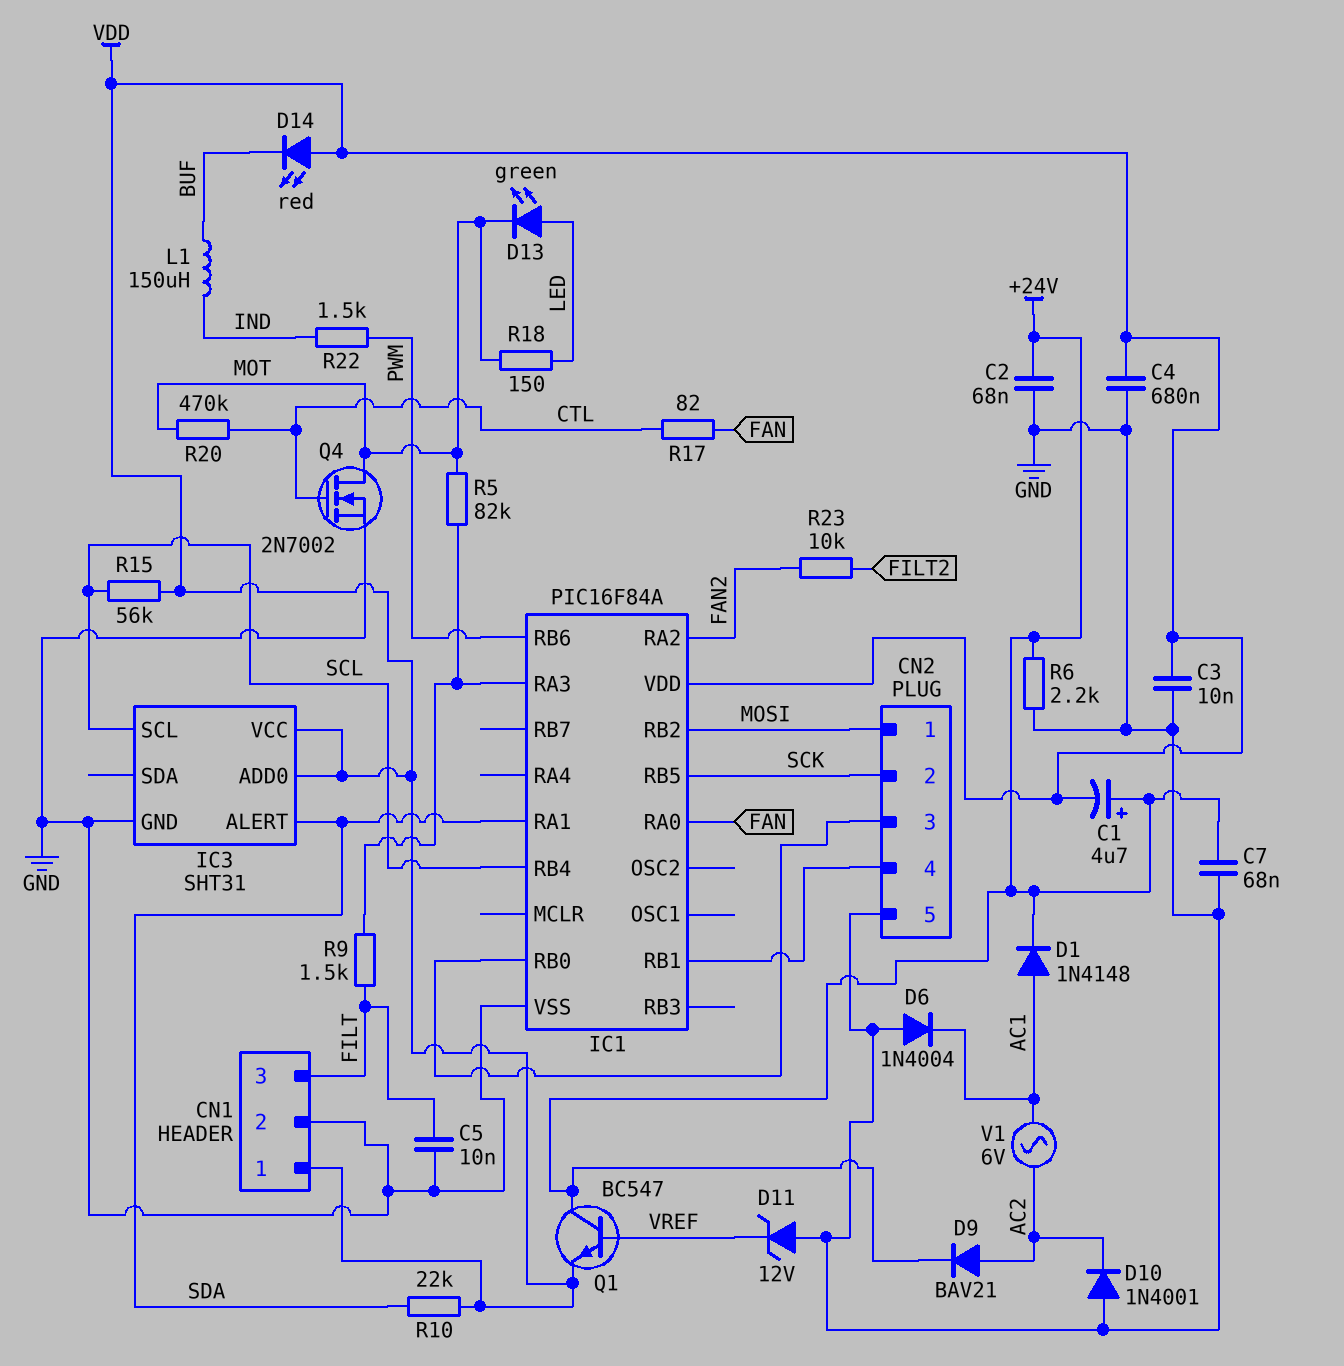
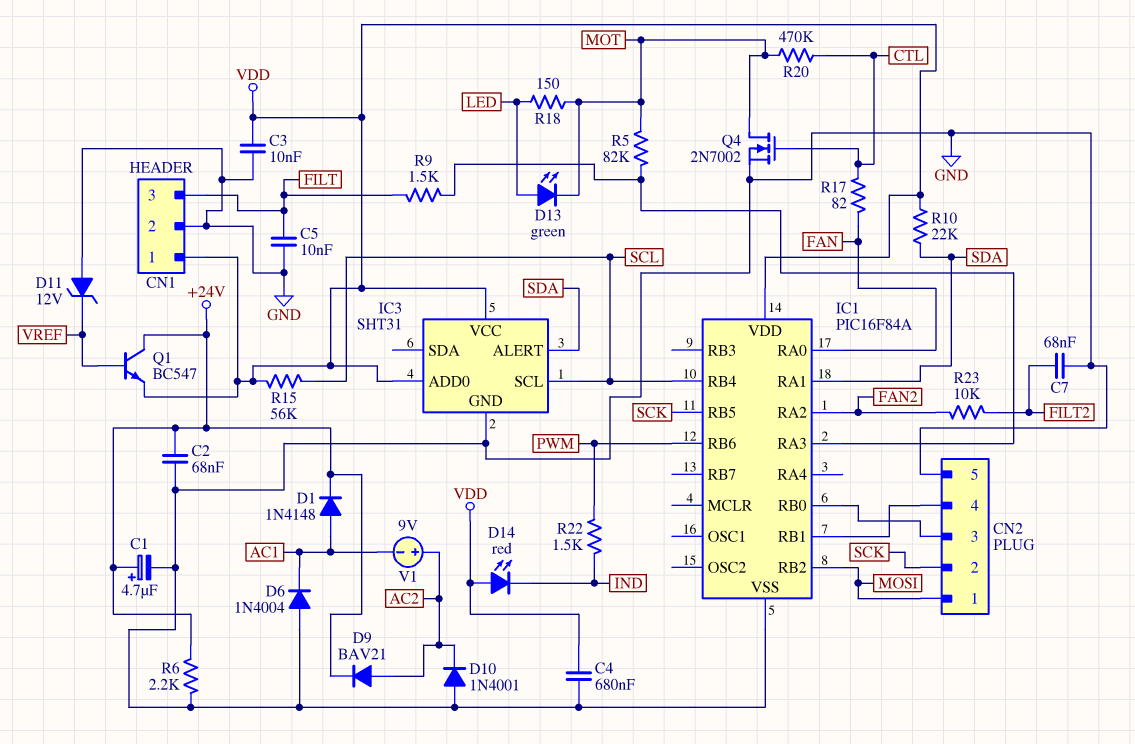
C1: 4.7uF (plus +24V, minus VDD) -> 4.7uF (plus +24V, minus GND)
C7: 68nF (+24V, GND) -> 68nF (FILT2, GND)
D14: LED red (A VDD, K BUF) -> LED red (A VDD, K IND)
L1: 150uH (BUF, IND) -> none
V1: AC 6V (AC1, AC2) -> 9V (plus AC2, minus AC1)

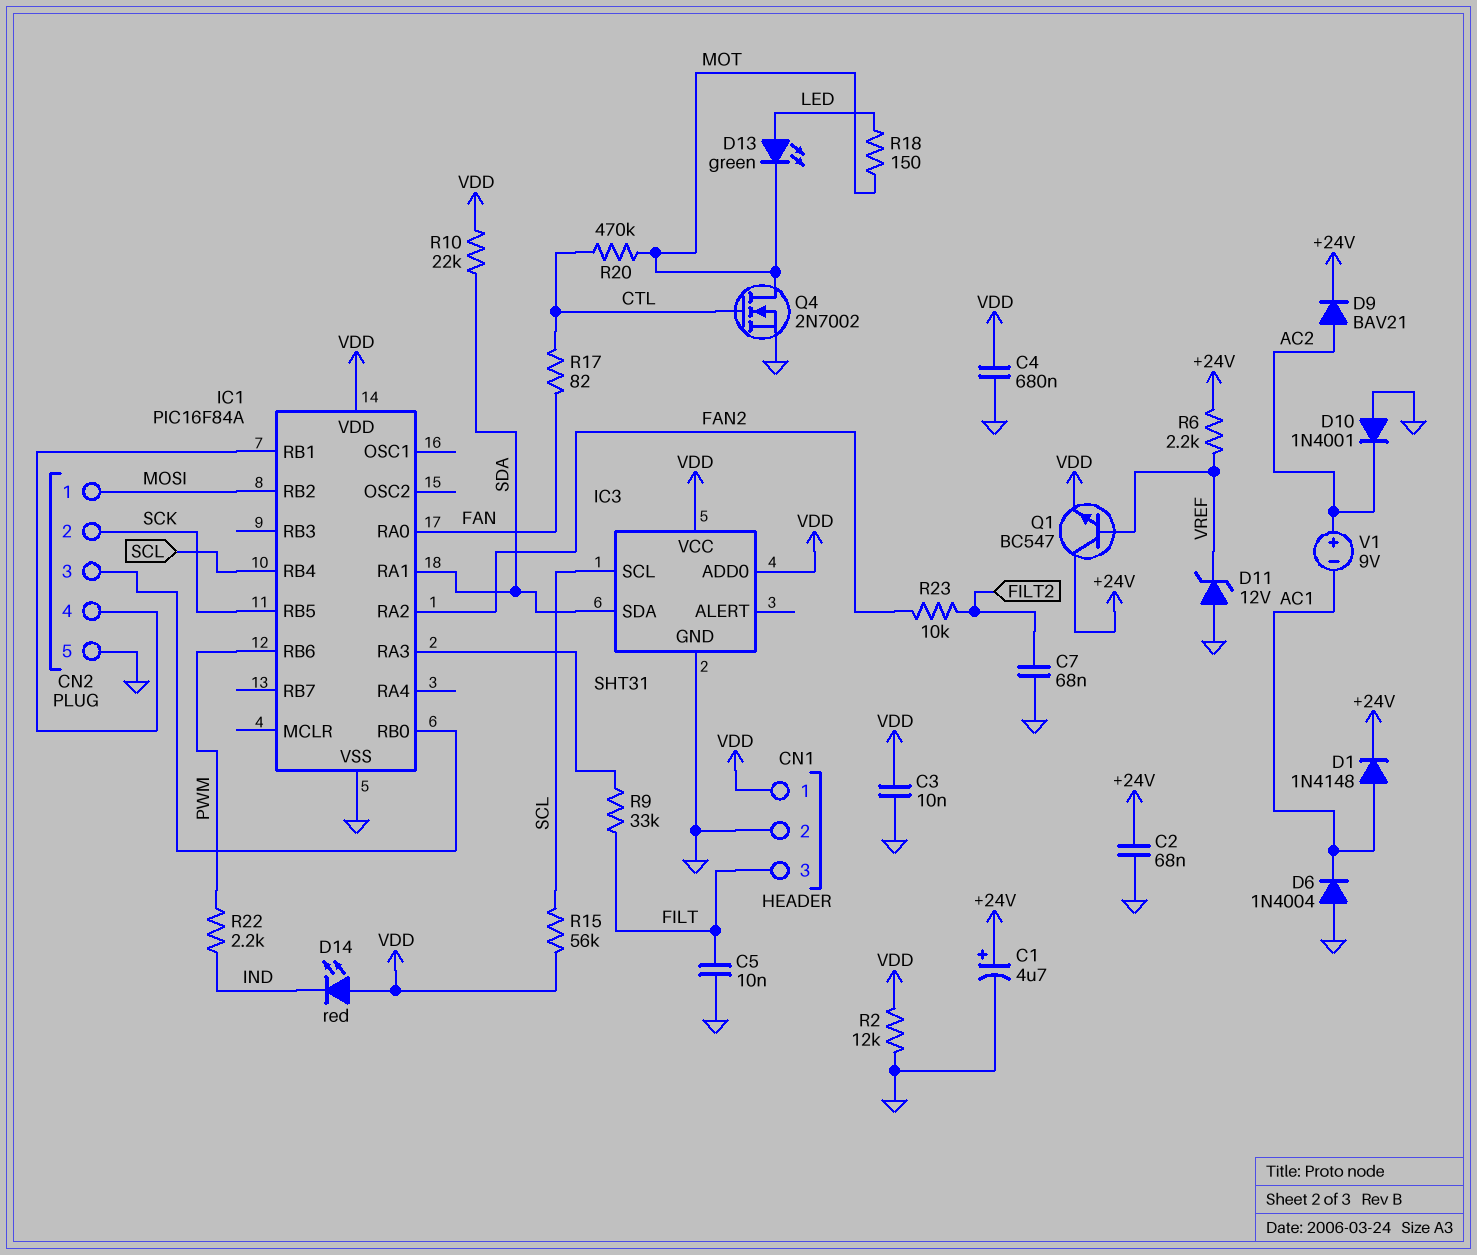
IC3 pin ALERT: SDA -> none
IC3 pin SDA: none -> SDA
R2: none -> 12k (GND, VDD)
R5: 82k (IC1/RA3, MOT) -> none
R6: 2.2k (+24V, GND) -> 2.2k (+24V, VREF)
R9: 1.5k (FILT, IC1/RA3) -> 33k (FILT, IC1/RA3)
R22: 1.5k (IND, PWM) -> 2.2k (IND, PWM)

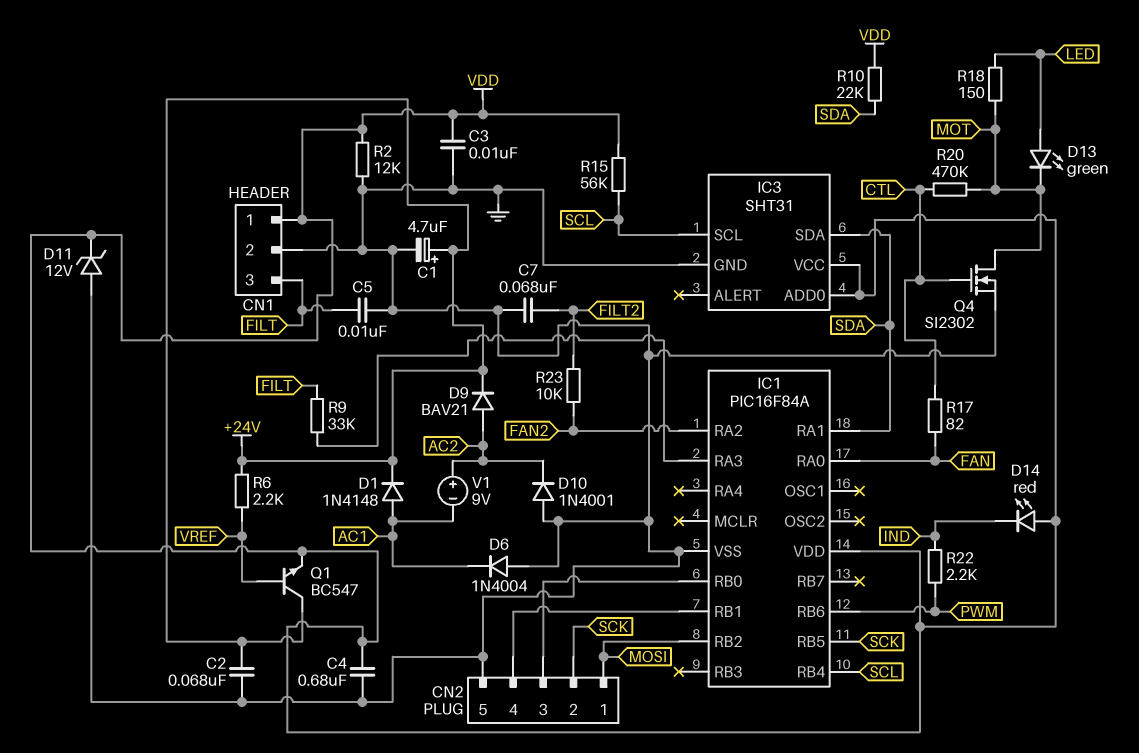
D11: zener 12V (A GND, K VREF) -> zener 12V (A GND, K VDD)
Q4: NMOS 2N7002 (G CTL, D MOT, S GND) -> NMOS SI2302 (G CTL, D MOT, S GND)

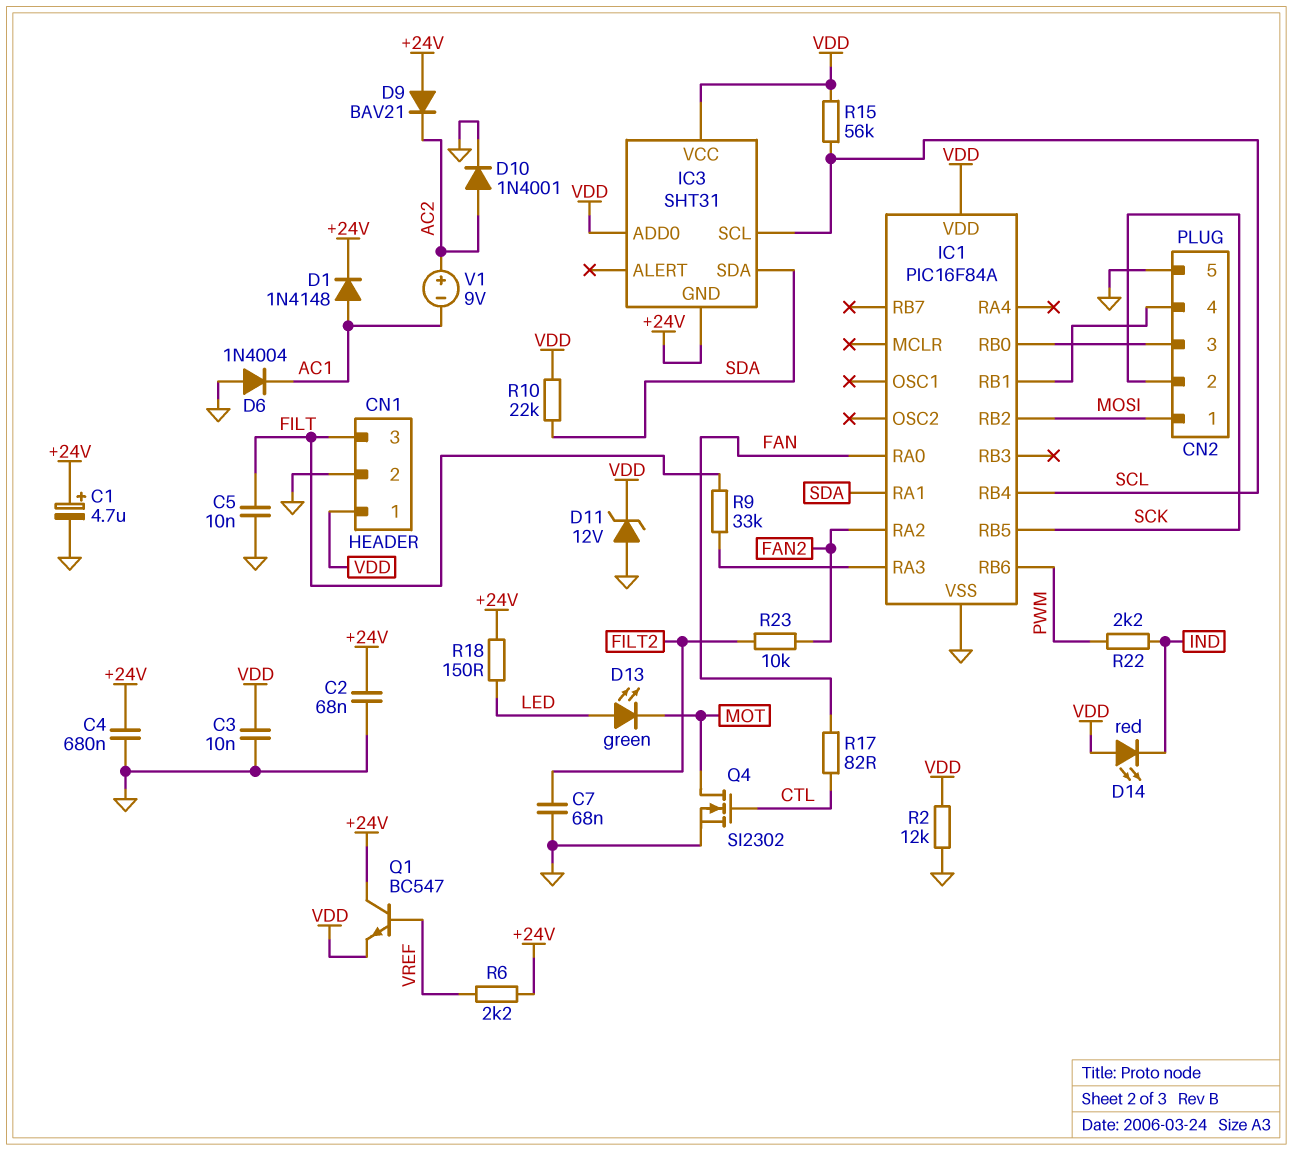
C4: 680nF (GND, VDD) -> 680nF (+24V, GND)
D9: diode BAV21 (A AC2, K +24V) -> diode BAV21 (A +24V, K AC2)
D10: diode 1N4001 (A GND, K AC2) -> diode 1N4001 (A AC2, K GND)
IC3 pin GND: GND -> +24V
R18: 150 (LED, MOT) -> 150 (+24V, LED)
R20: 470k (CTL, MOT) -> none

